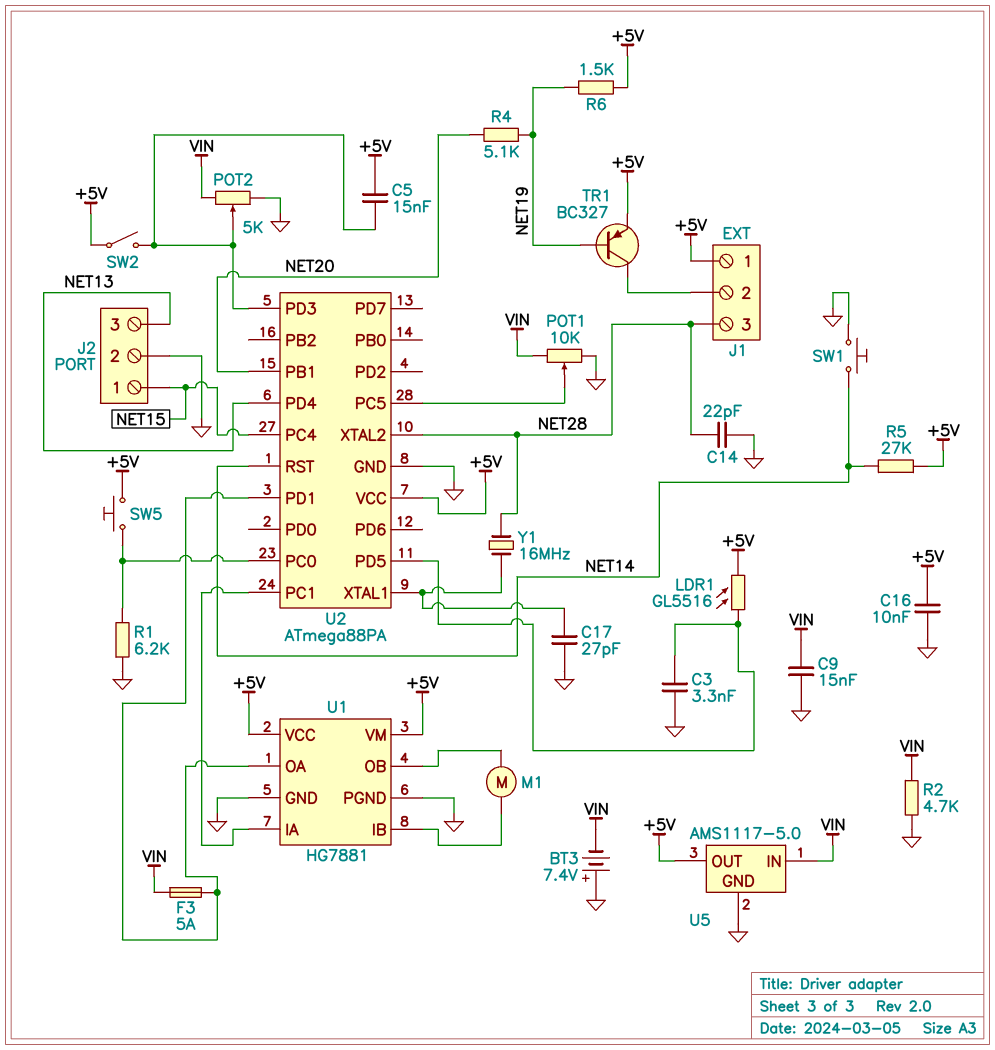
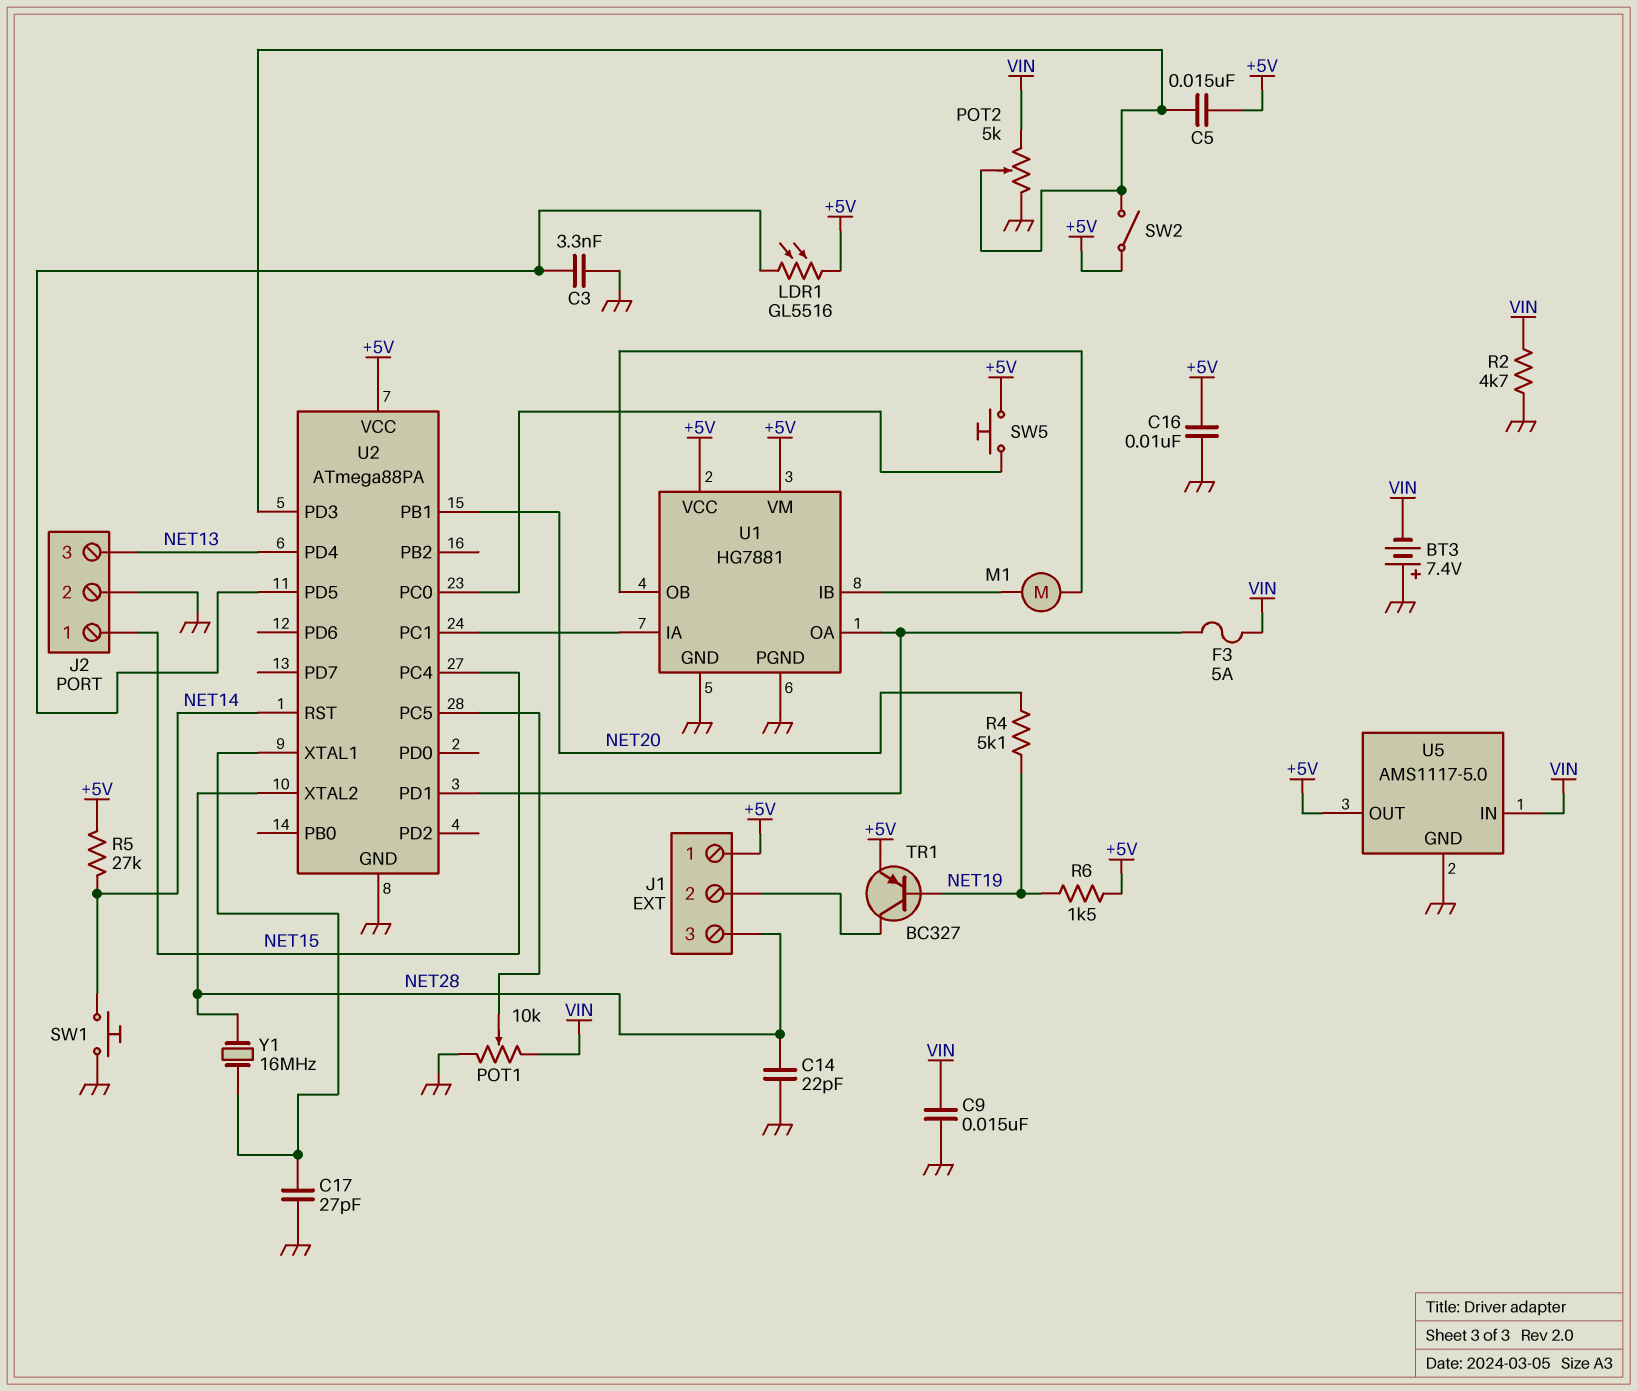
R1: 6.2k (GND, U2/PC0) -> none

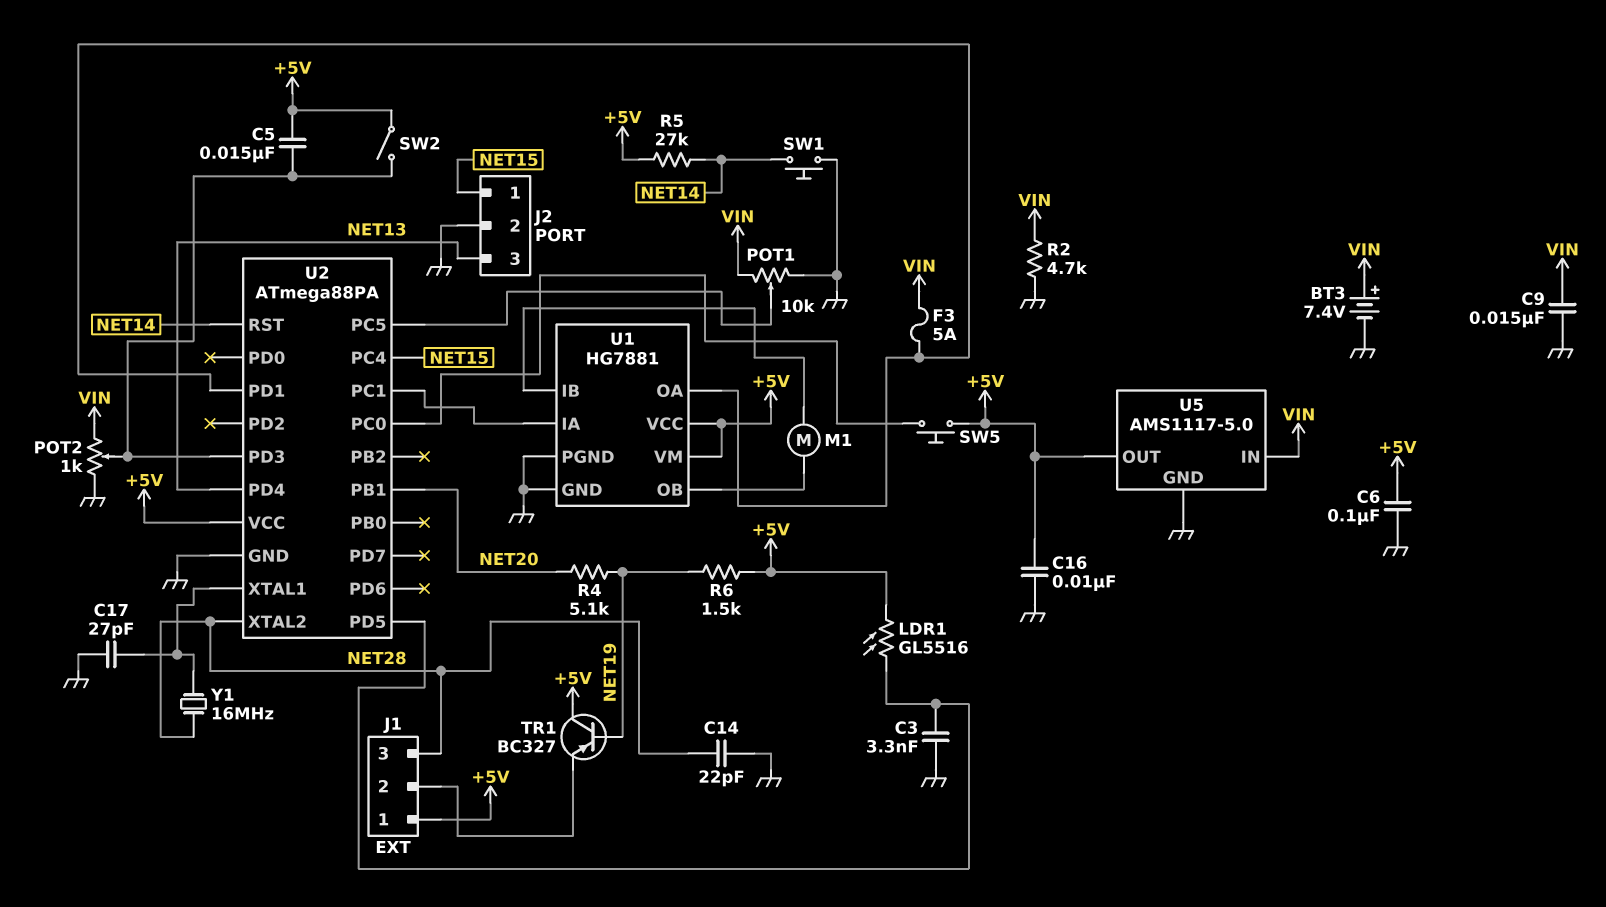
BT3: 7.4V (plus GND, minus VIN) -> 7.4V (plus VIN, minus GND)
C6: none -> 100nF (+5V, GND)
POT2: 5k (GND, VIN, wiper U2/PD3) -> 1k (GND, VIN, wiper U2/PD3)
TR1: PNP BC327 (B NET19, C J1/2, E +5V) -> PNP BC327 (B NET19, C +5V, E J1/2)

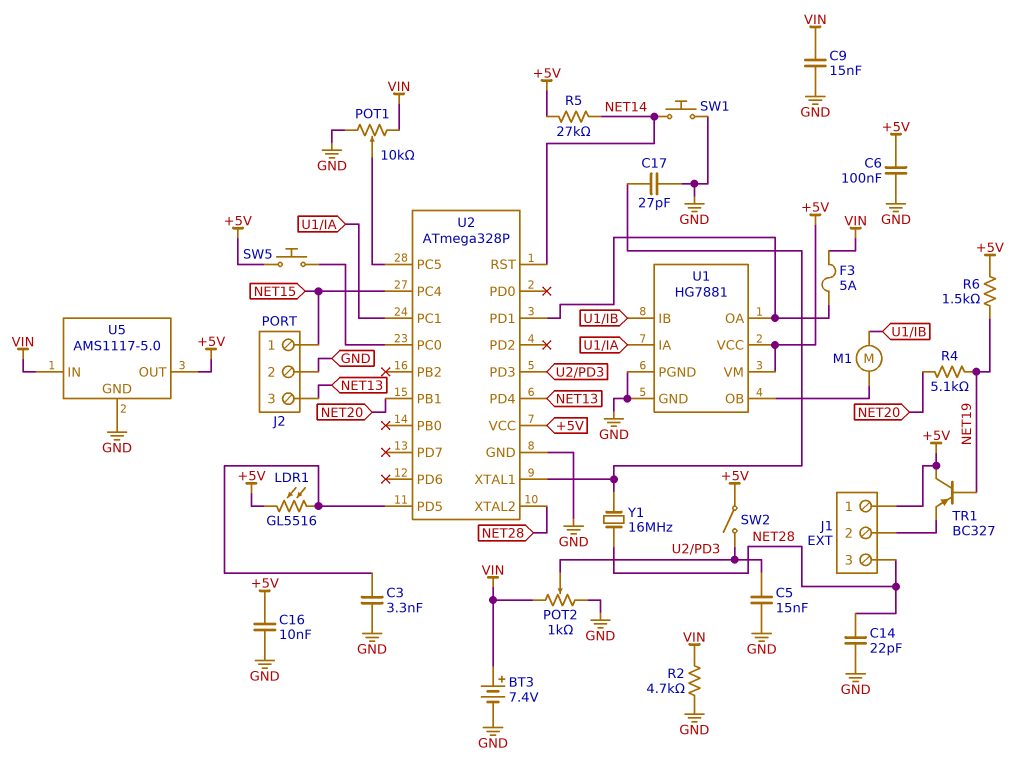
C5: 15nF (+5V, U2/PD3) -> 15nF (GND, U2/PD3)
U2: ATmega88PA -> ATmega328P

